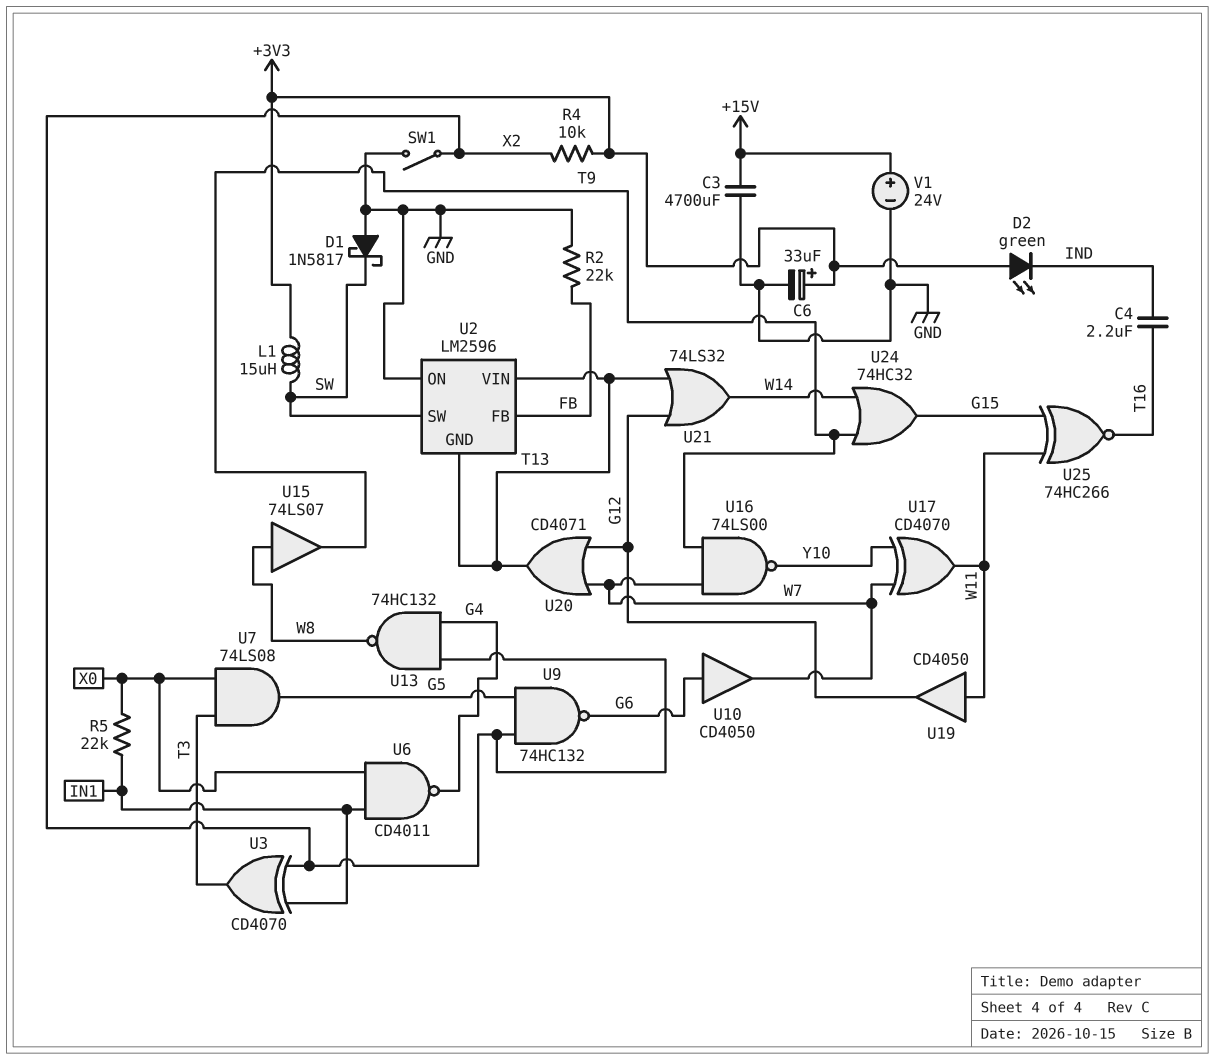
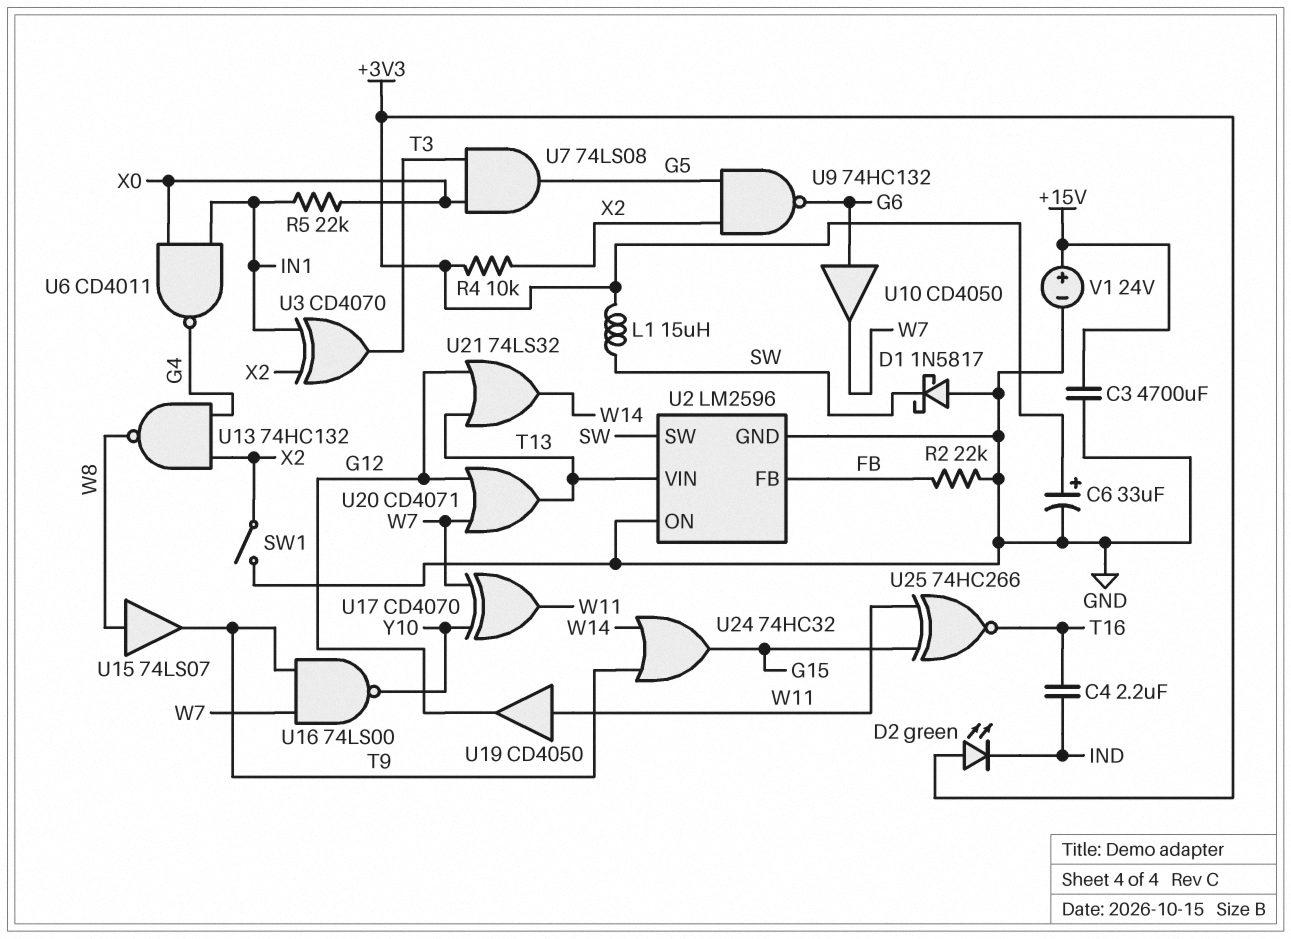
U2 pin GND: T13 -> GND

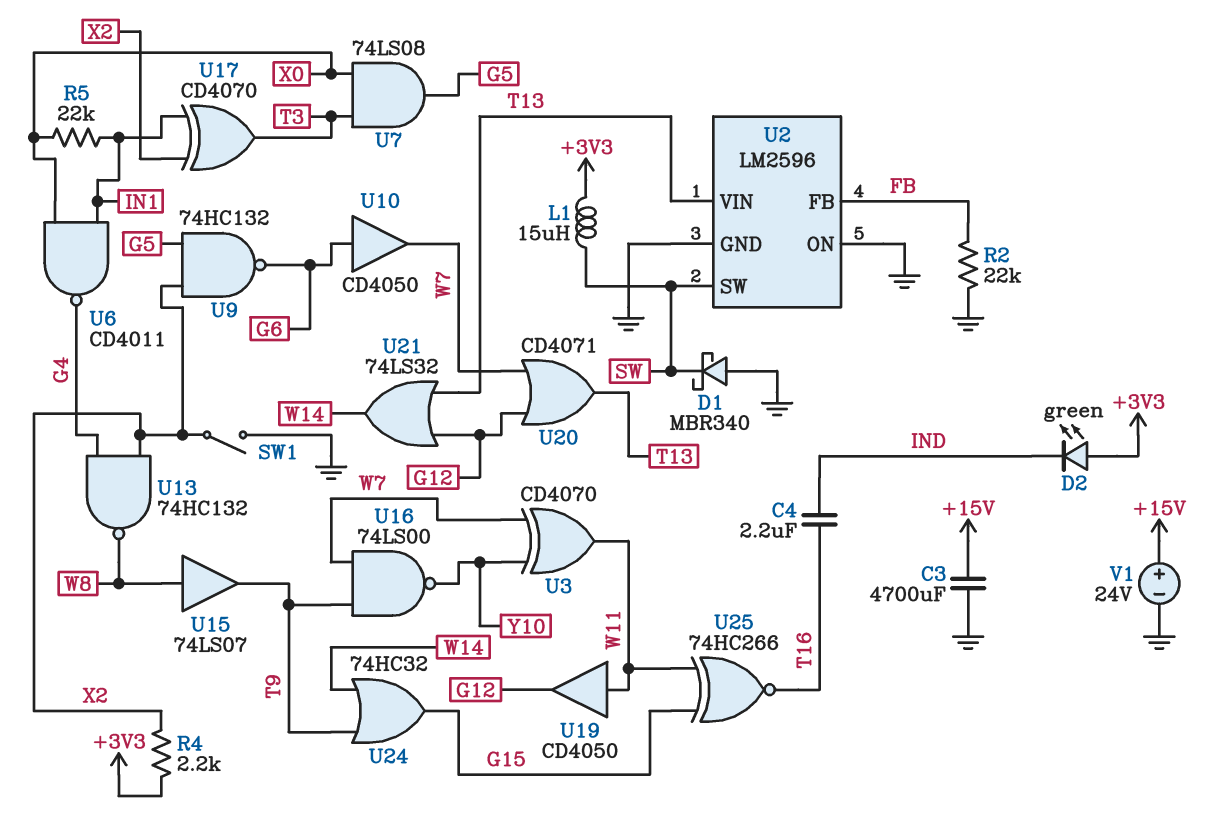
C6: 33uF (plus +3V3, minus GND) -> none
D1: schottky 1N5817 (A GND, K SW) -> schottky MBR340 (A GND, K SW)
R4: 10k (+3V3, X2) -> 2.2k (+3V3, X2)
U3: XOR CD4070 (in IN1, in X2, out T3) -> XOR CD4070 (in W7, in Y10, out W11)
U17: XOR CD4070 (in W7, in Y10, out W11) -> XOR CD4070 (in IN1, in X2, out T3)

